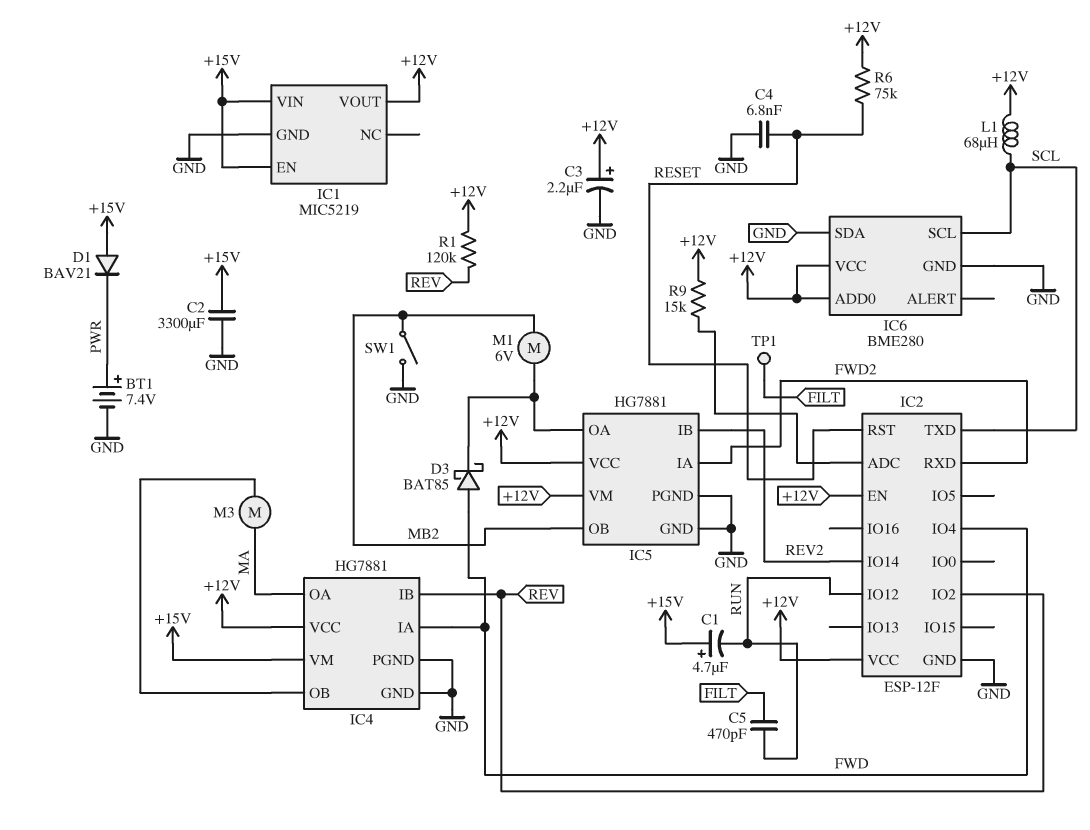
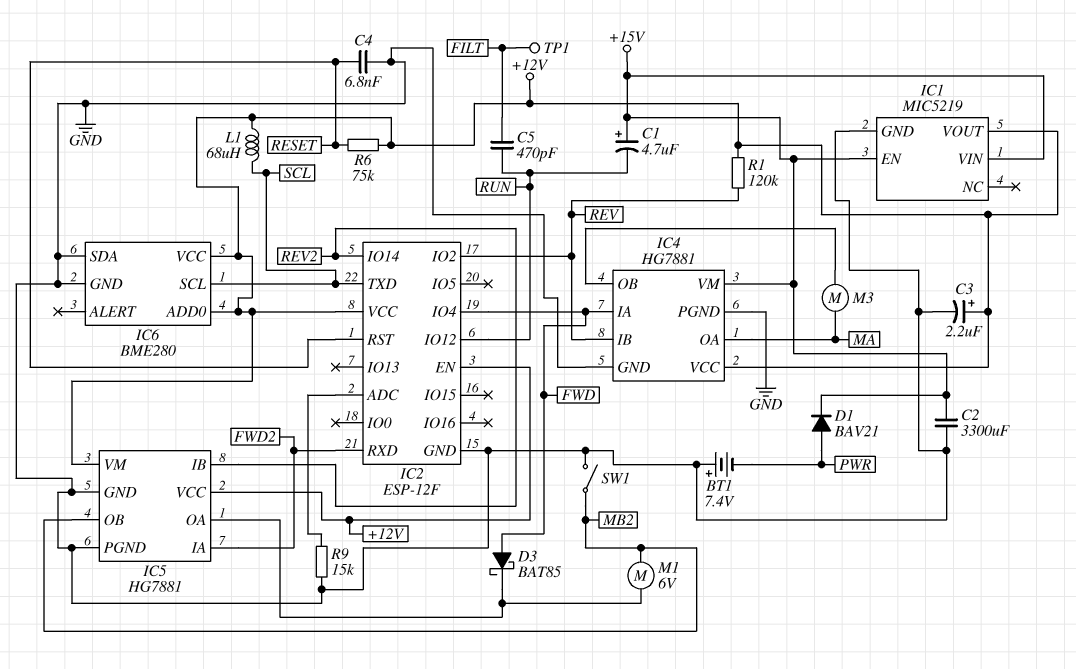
BT1: 7.4V (plus PWR, minus GND) -> 7.4V (plus GND, minus PWR)
D1: diode BAV21 (A +15V, K PWR) -> diode BAV21 (A PWR, K +15V)
R9: 15k (+12V, IC2/ADC) -> 15k (GND, IC2/ADC)

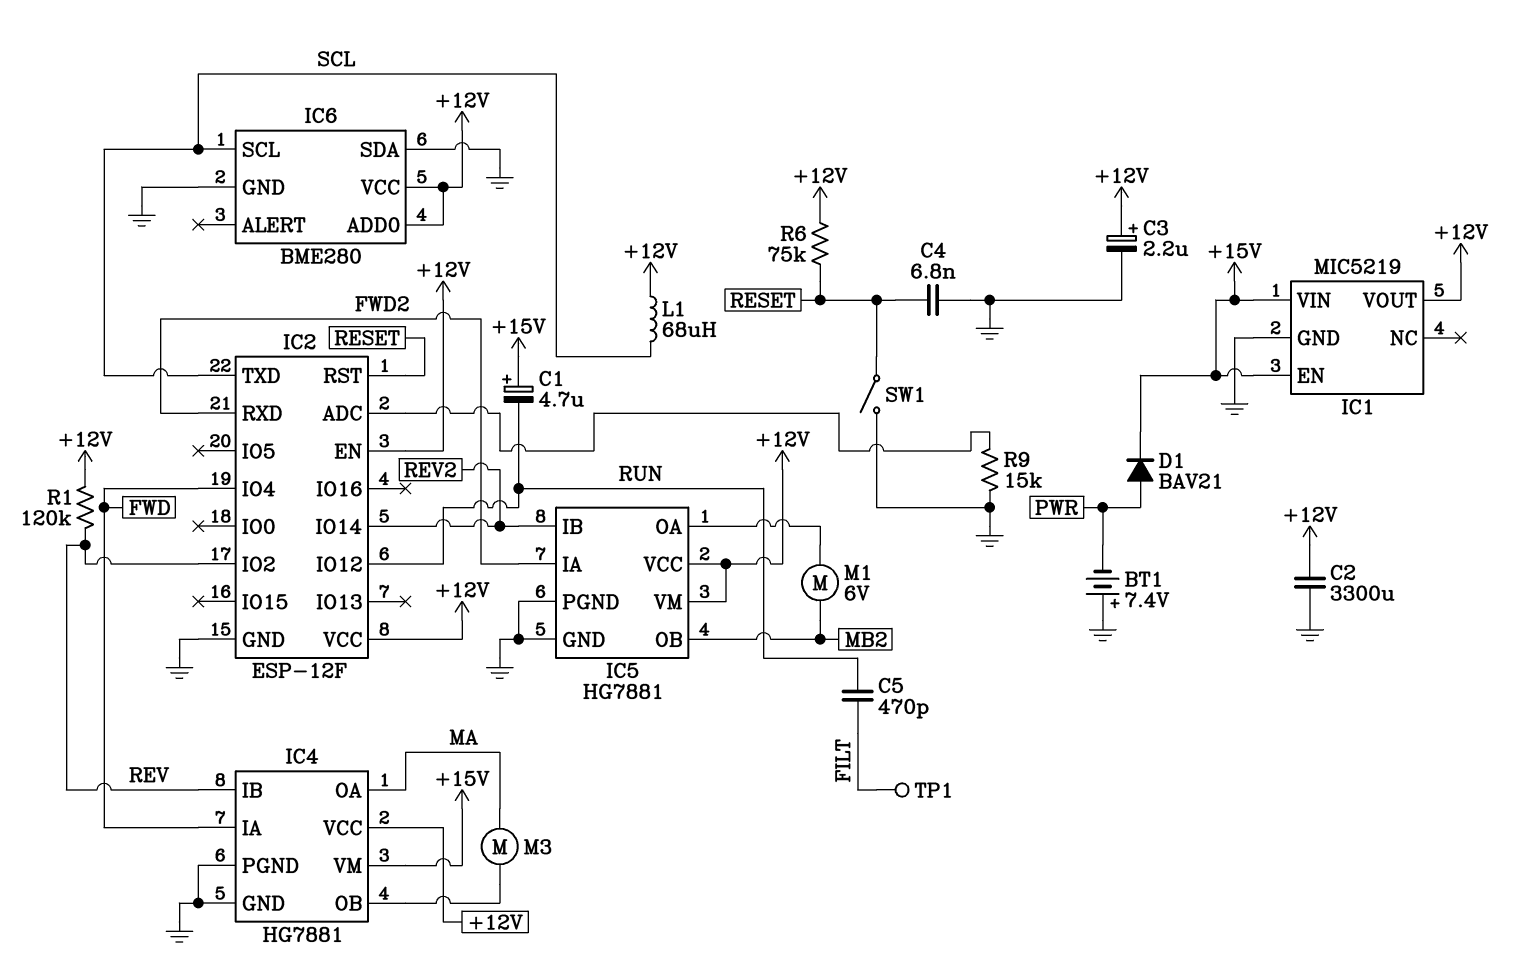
C2: 3300uF (+15V, GND) -> 3300uF (+12V, GND)
D3: schottky BAT85 (A FWD, K IC5/OA) -> none
SW1: switch (GND, MB2) -> switch (GND, RESET)

